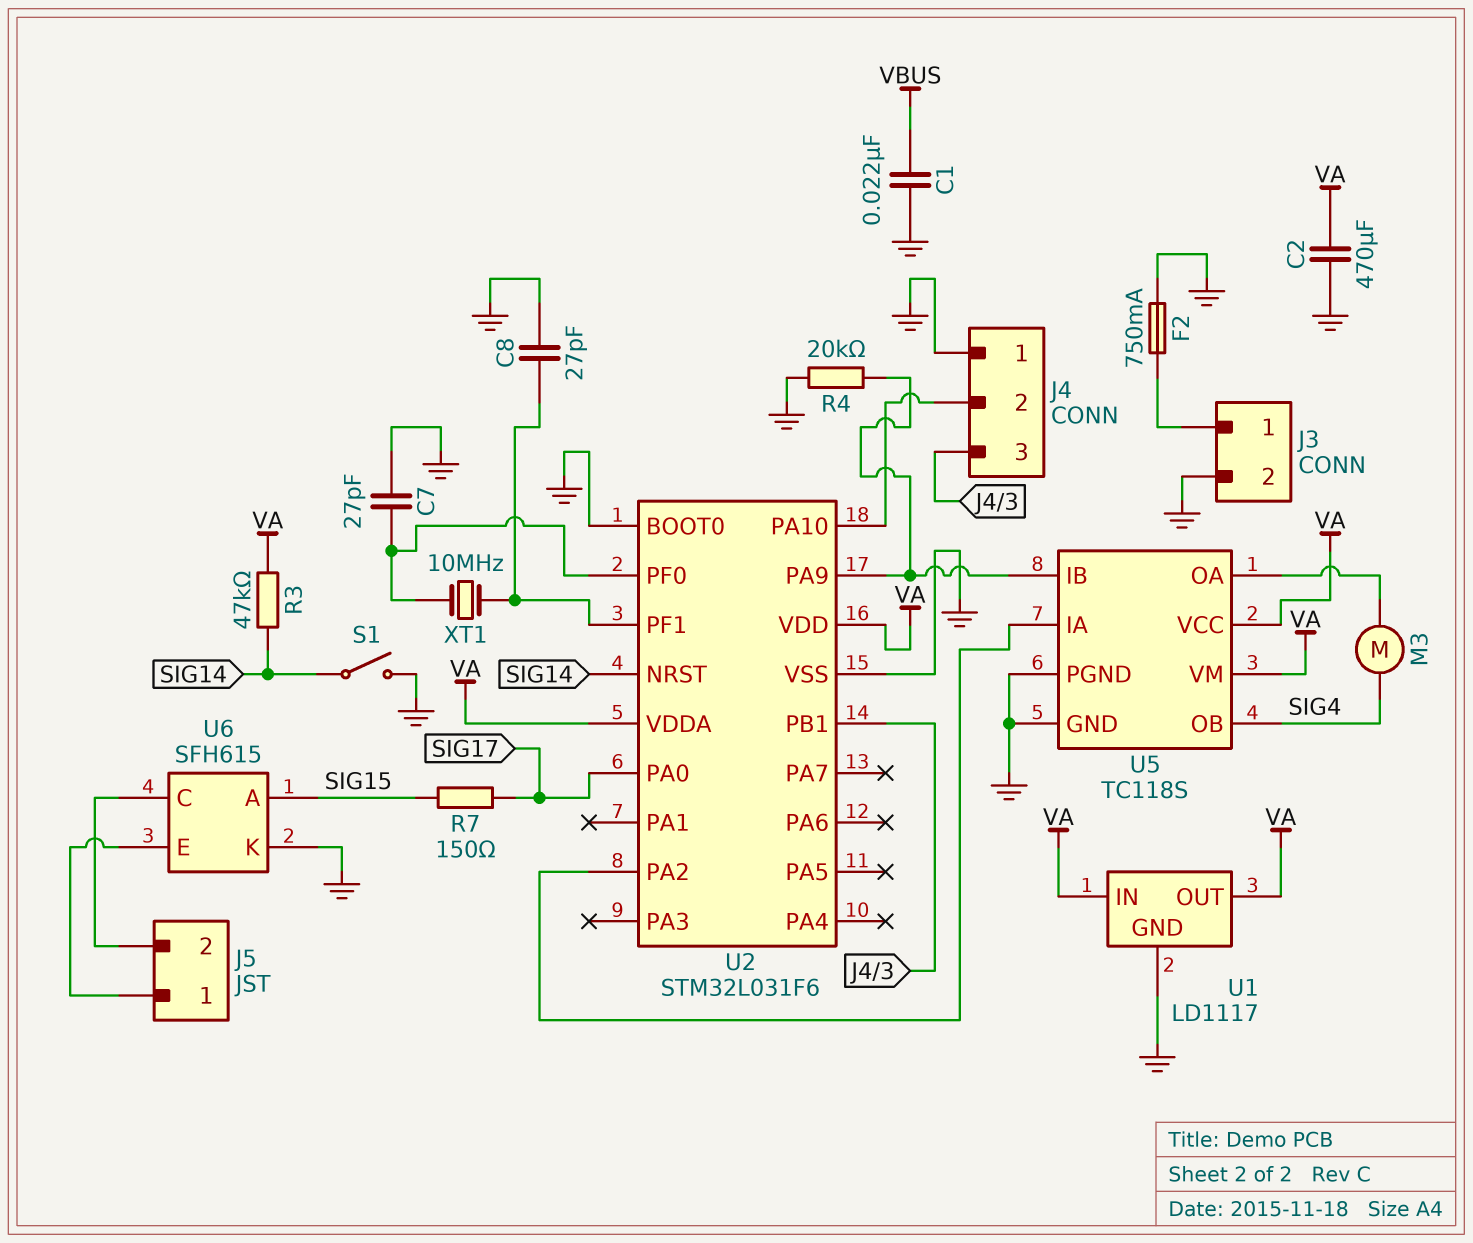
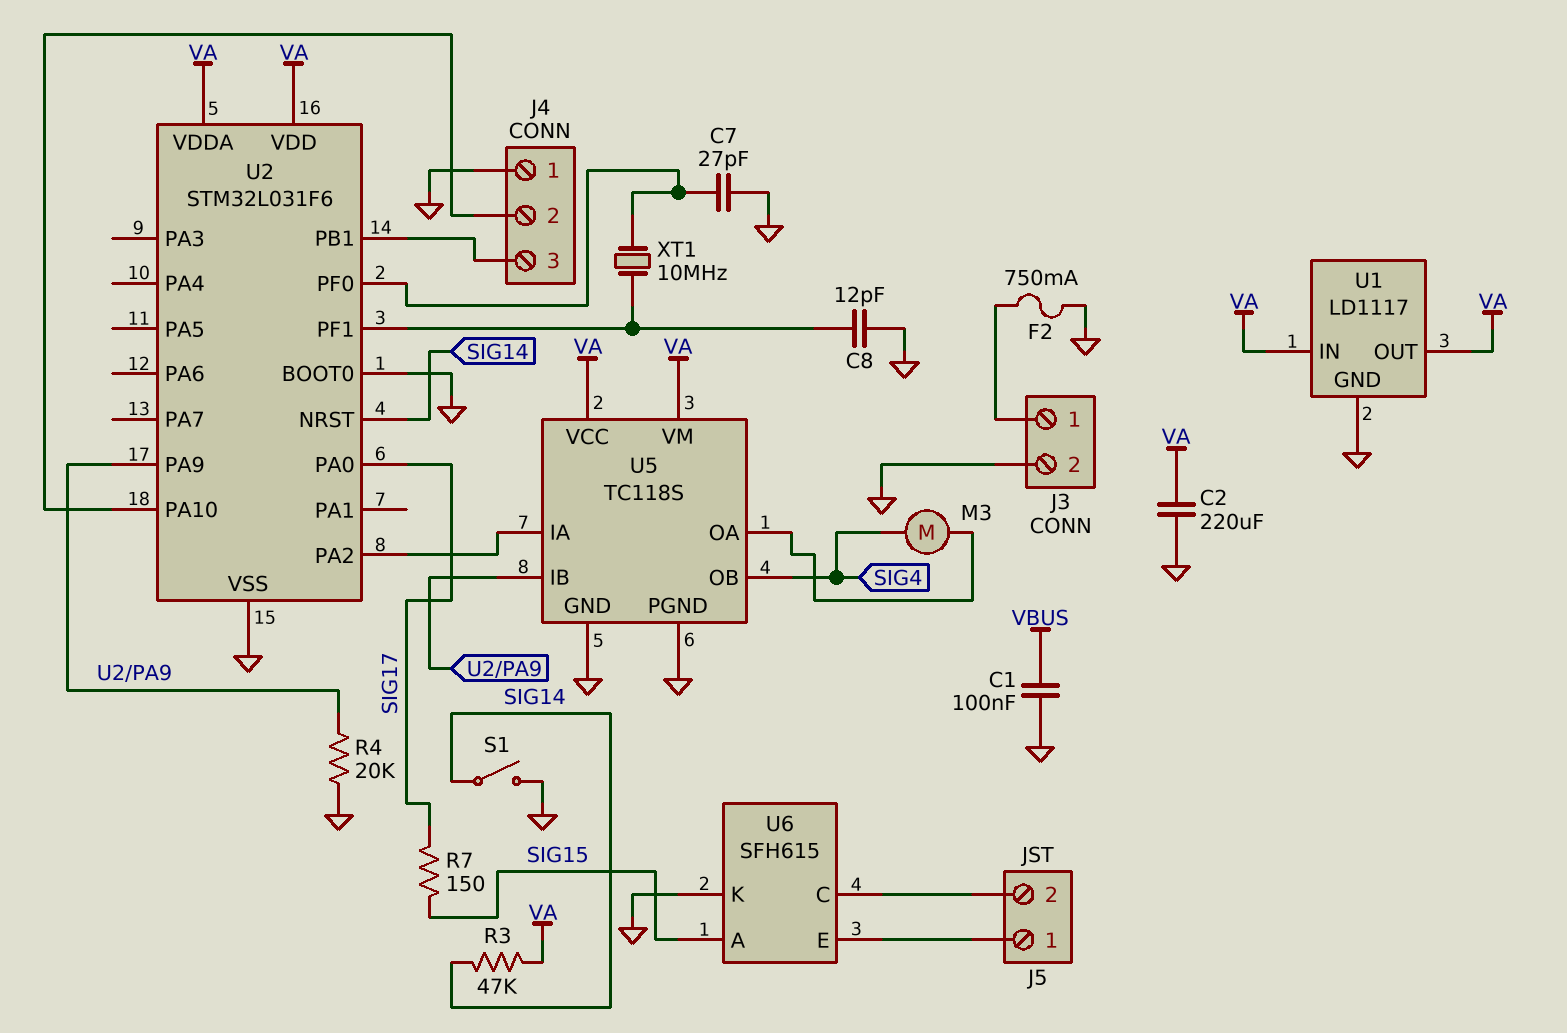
C1: 22nF (GND, VBUS) -> 100nF (GND, VBUS)
C2: 470uF (GND, VA) -> 220uF (GND, VA)
C8: 27pF (GND, U2/PF1) -> 12pF (GND, U2/PF1)

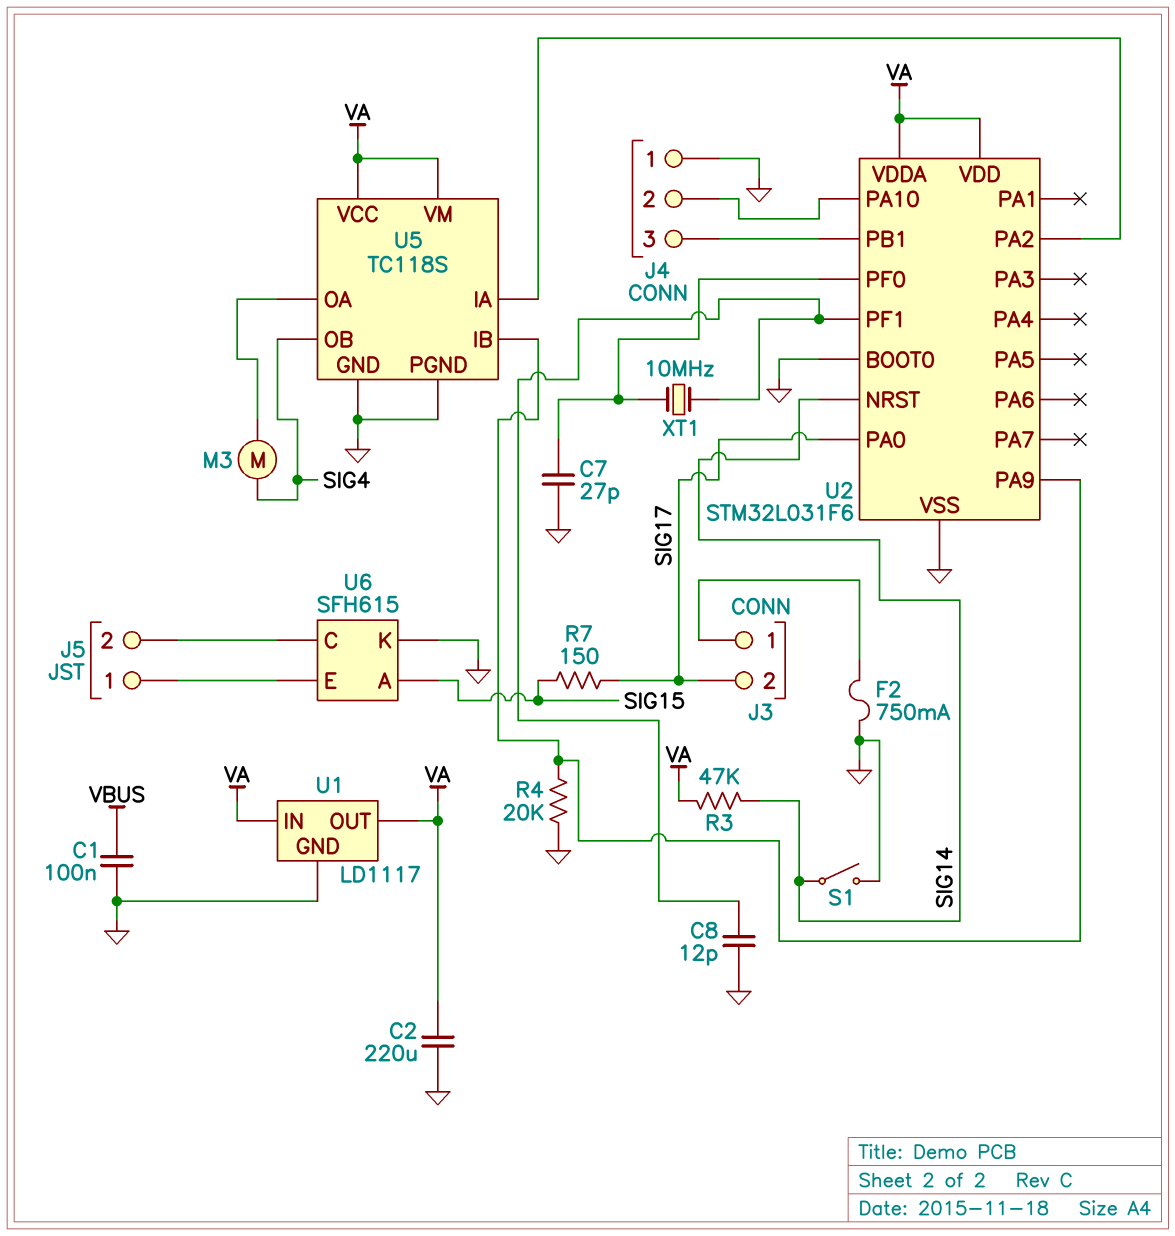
J3 pin 2: GND -> SIG17

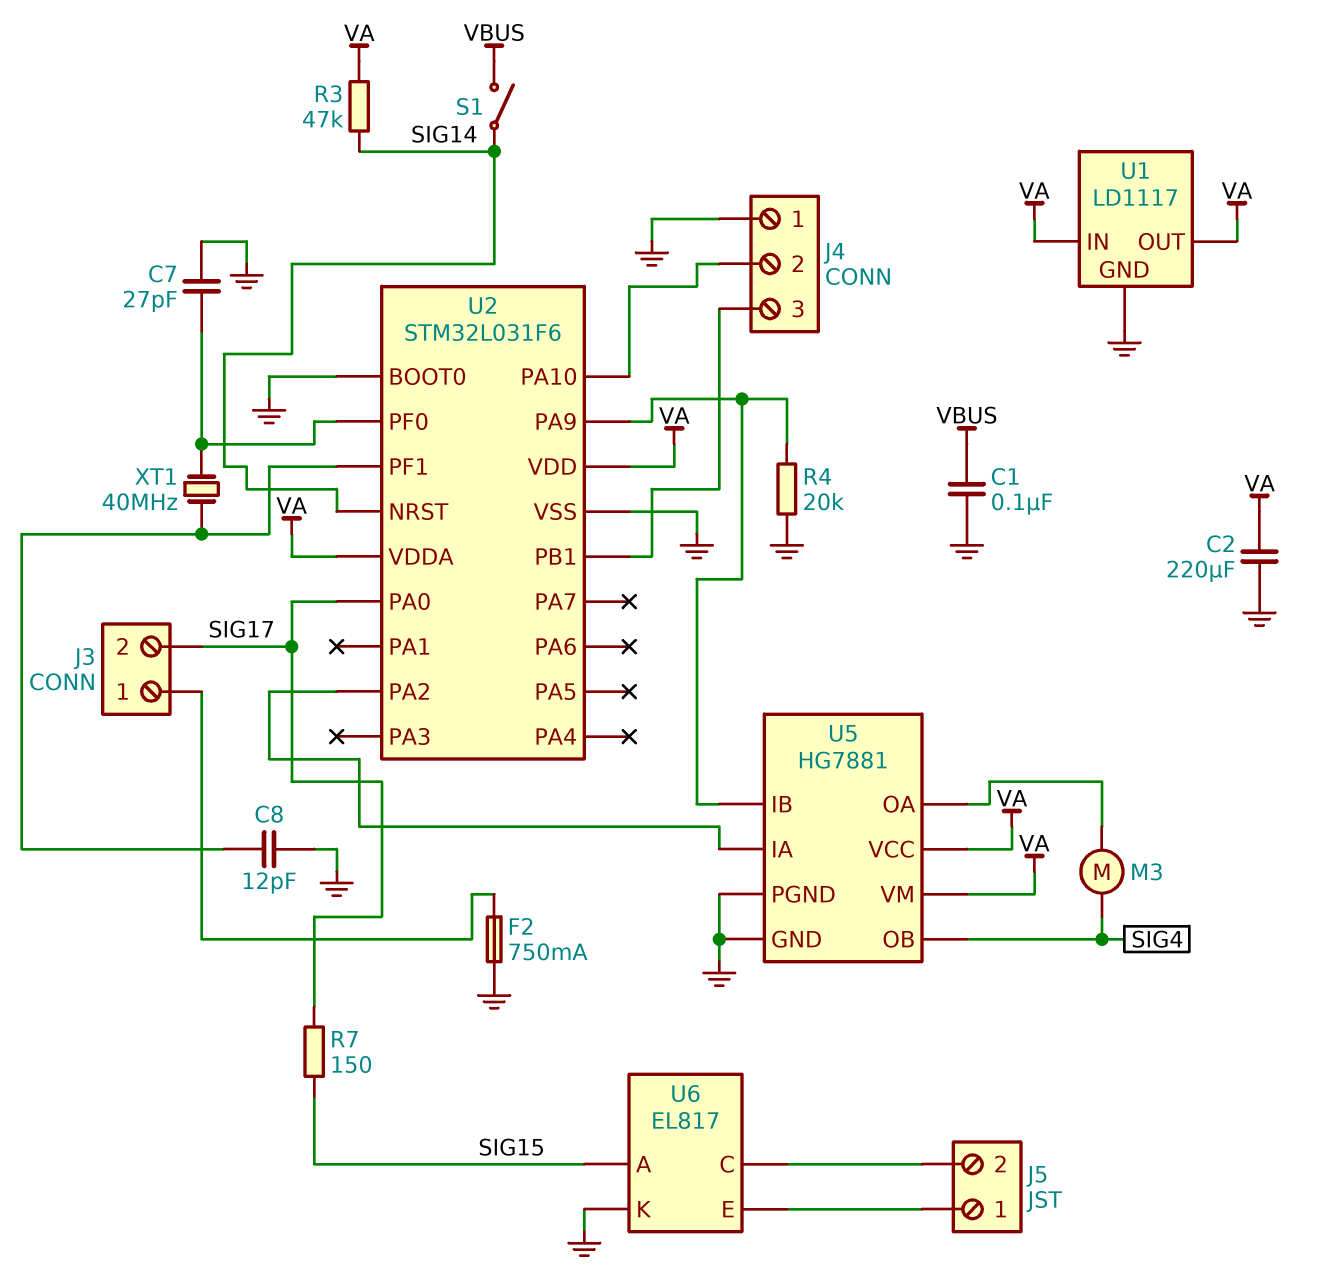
S1: switch (GND, SIG14) -> switch (SIG14, VBUS)
U5: TC118S -> HG7881
U6: SFH615 -> EL817
XT1: 10MHz (U2/PF0, U2/PF1) -> 40MHz (U2/PF0, U2/PF1)

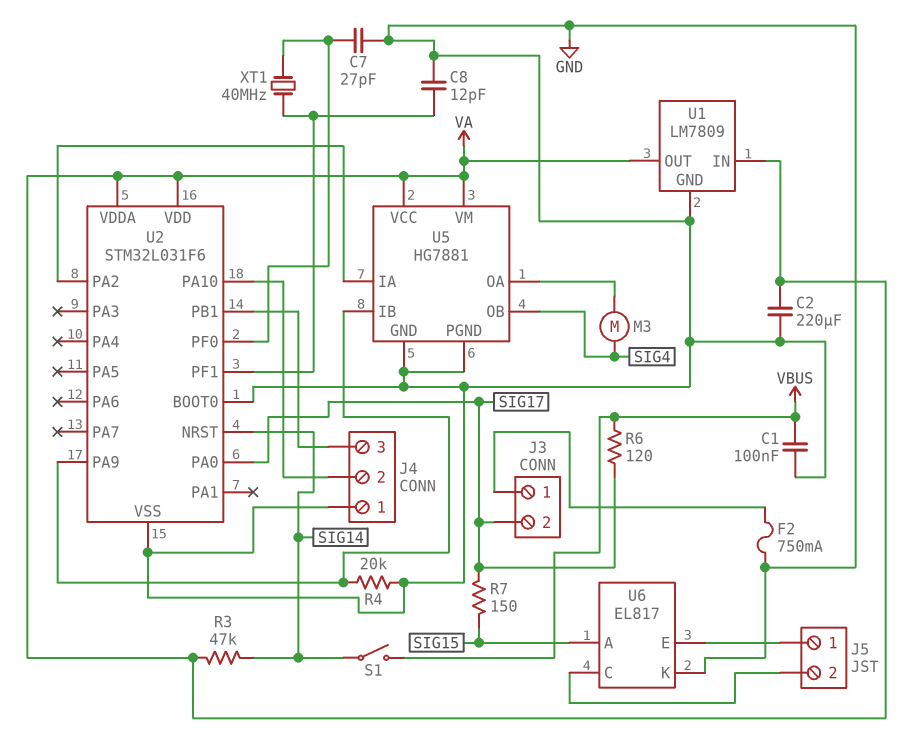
R6: none -> 120 (SIG17, VBUS)
U1: LD1117 -> LM7809

